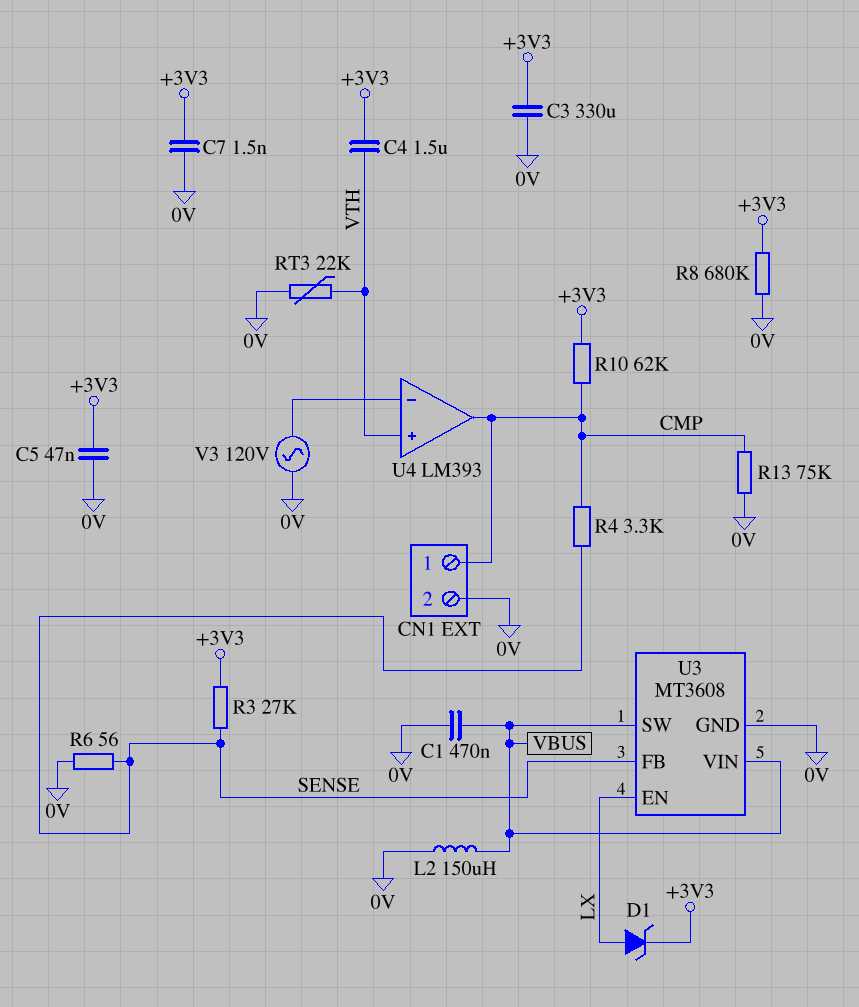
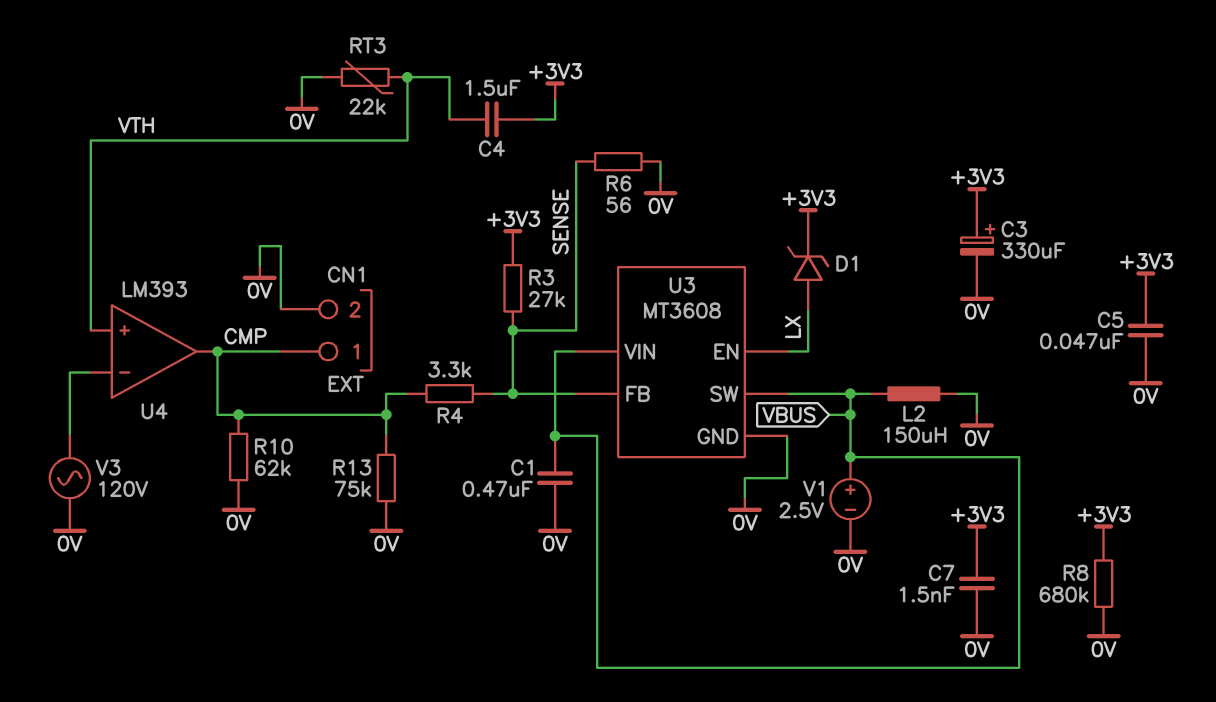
C3: 330uF (+3V3, 0V) -> 330uF (plus +3V3, minus 0V)
R10: 62k (+3V3, CMP) -> 62k (0V, CMP)
V1: none -> 2.5V (plus VBUS, minus 0V)

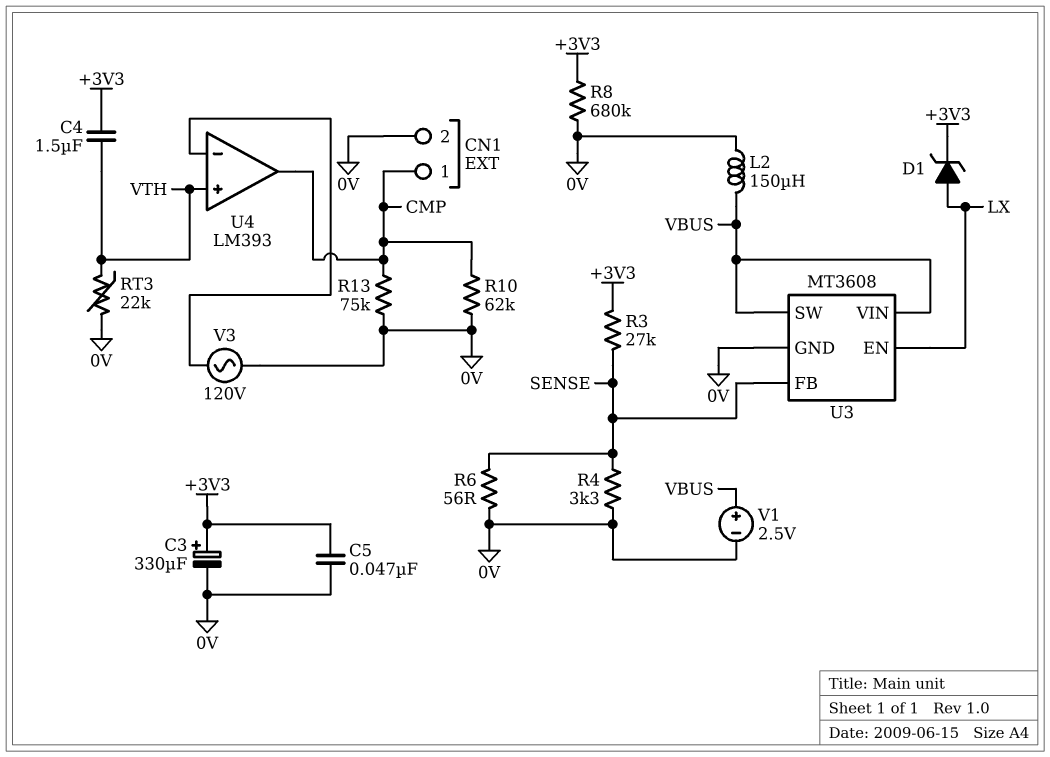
C1: 470nF (0V, VBUS) -> none
C7: 1.5nF (+3V3, 0V) -> none
R4: 3.3k (CMP, SENSE) -> 3.3k (0V, SENSE)

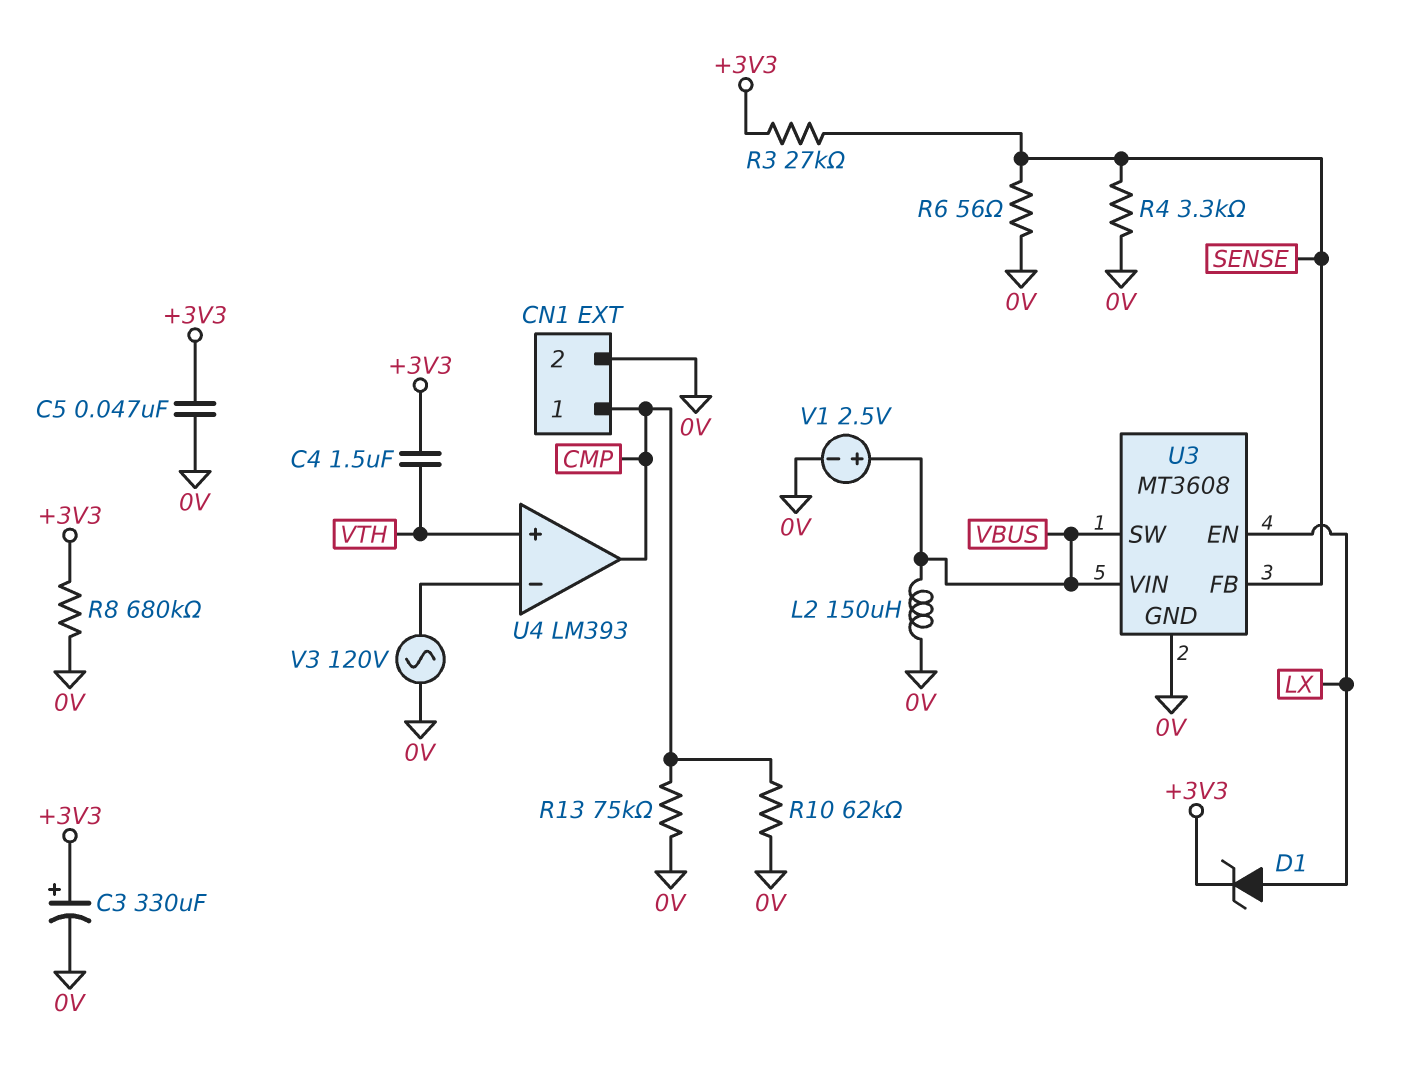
RT3: 22k (0V, VTH) -> none

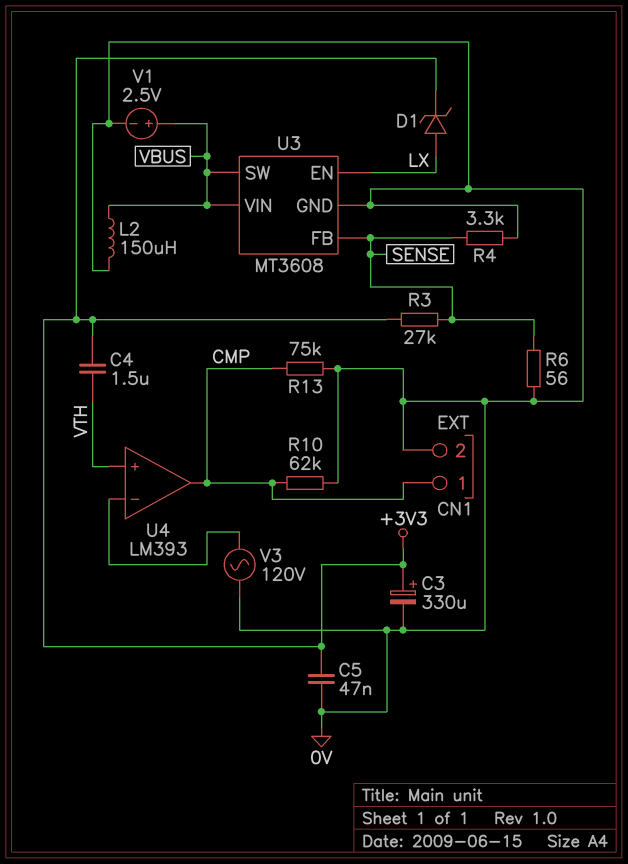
R8: 680k (+3V3, 0V) -> none

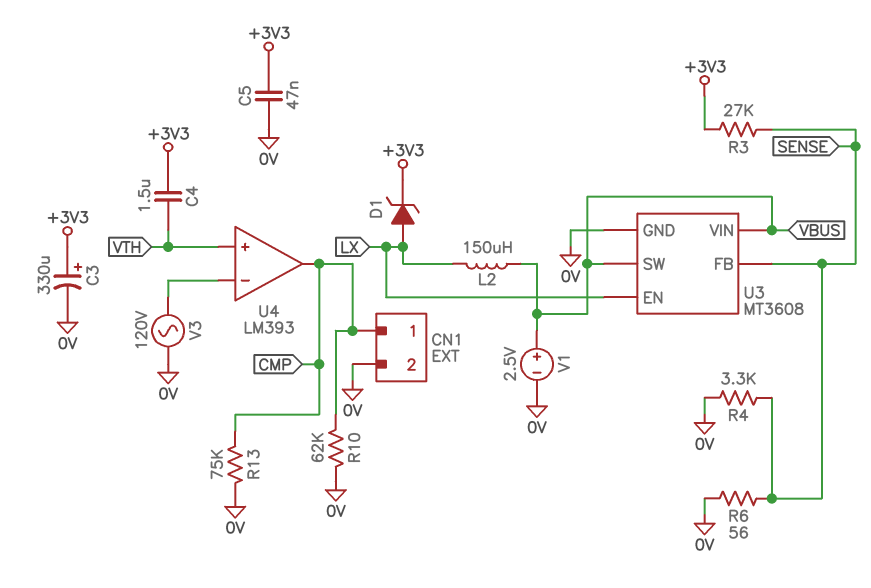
L2: 150uH (0V, VBUS) -> 150uH (LX, VBUS)

